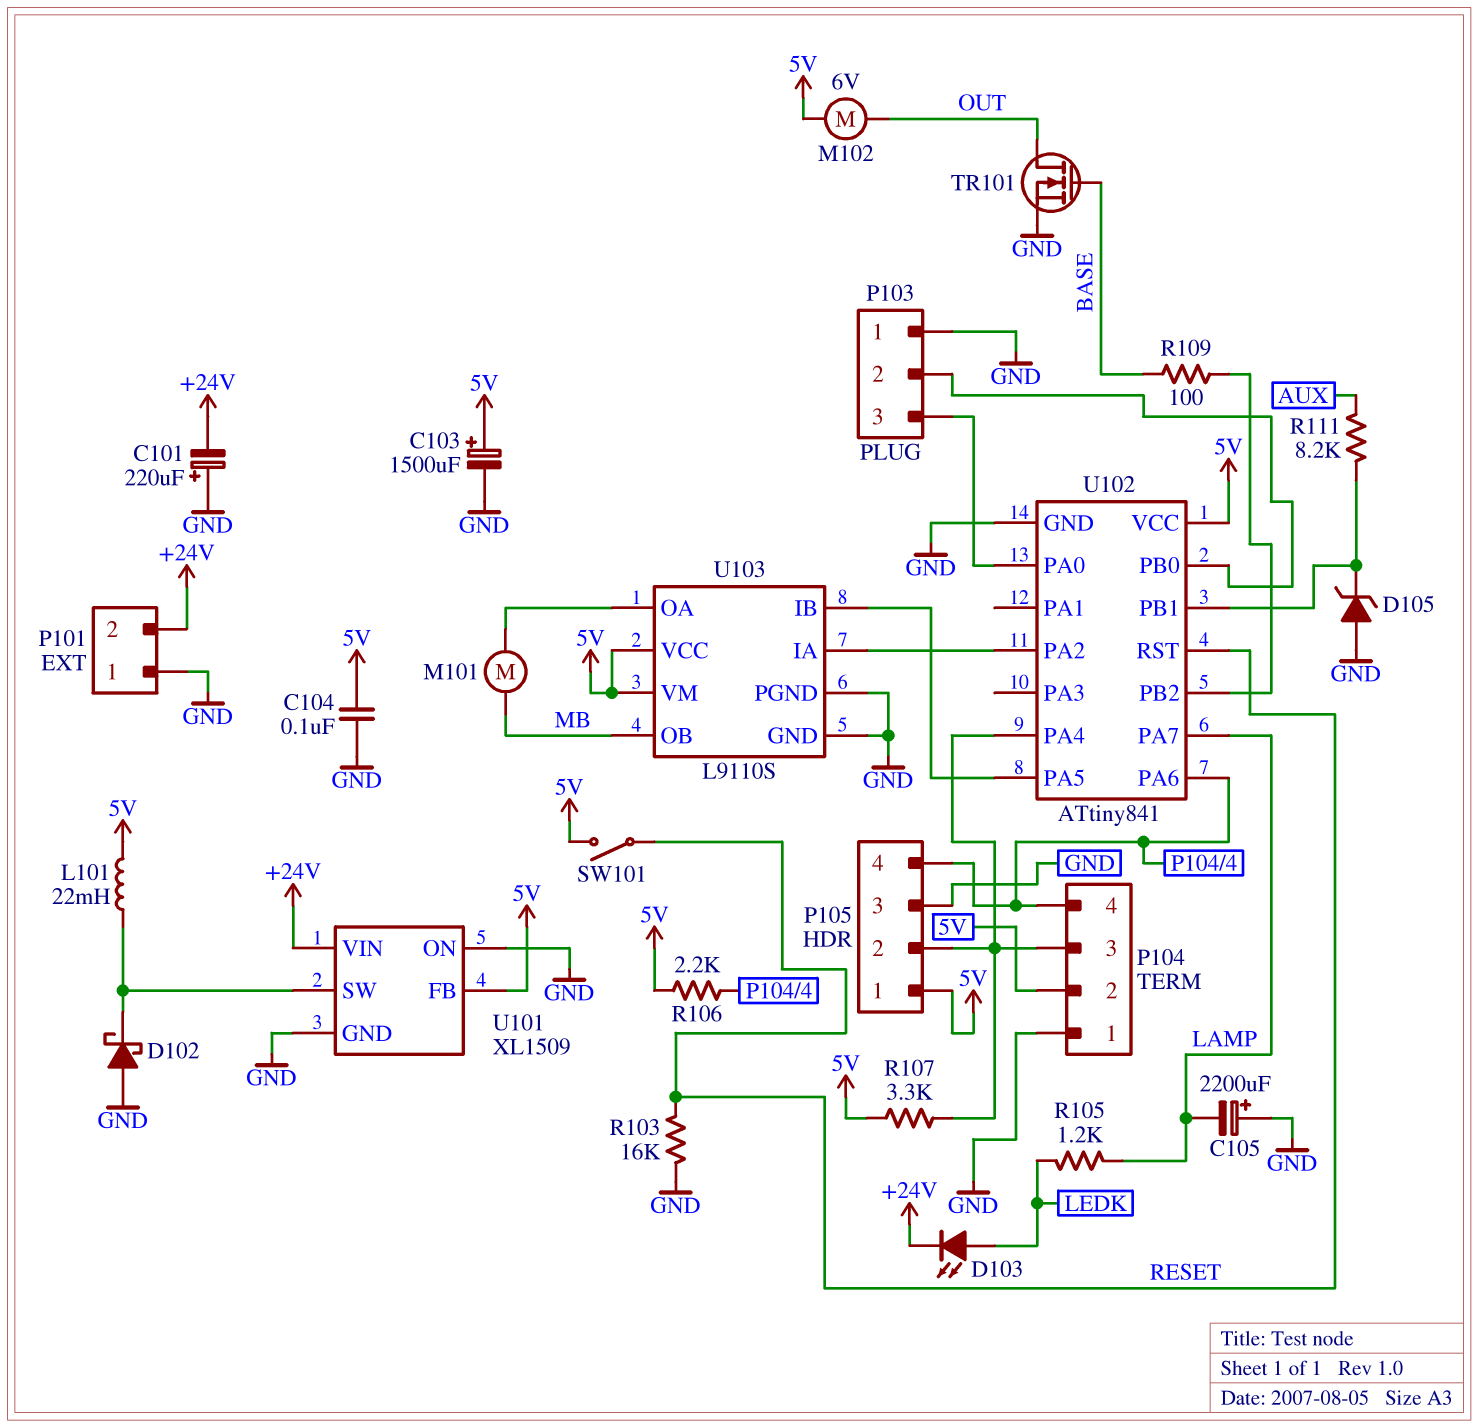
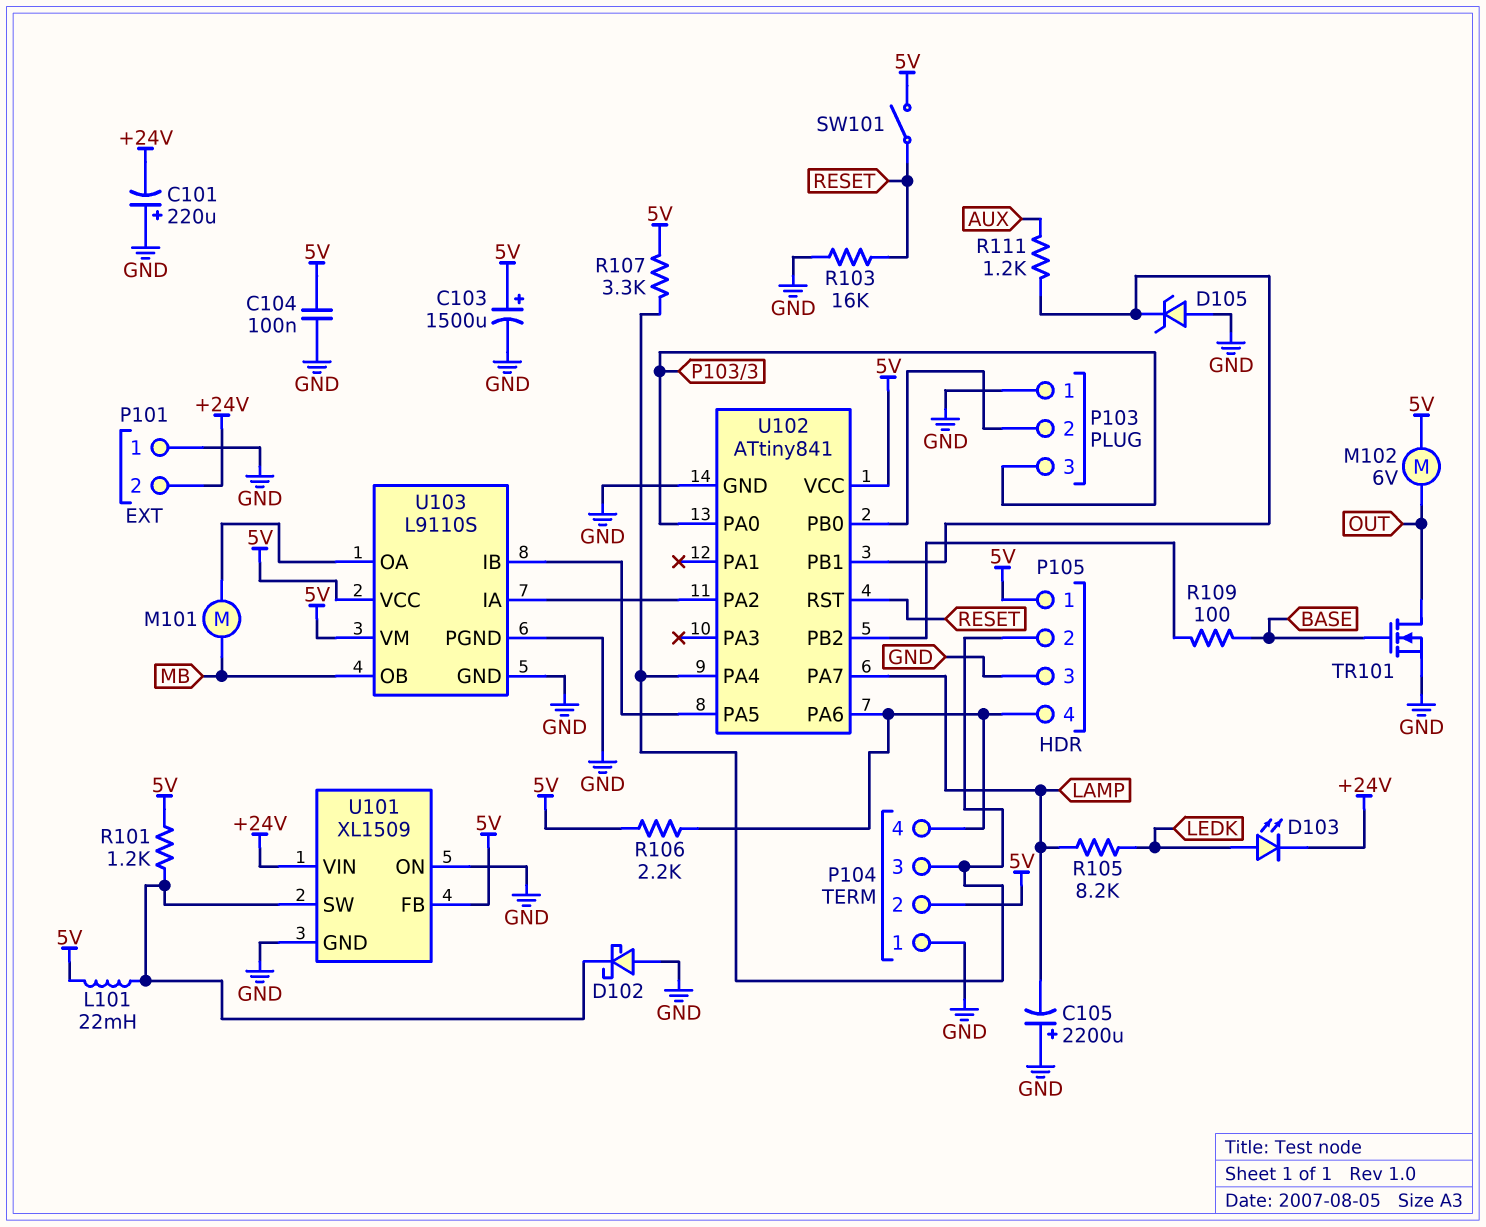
R101: none -> 1.2k (5V, U101/SW)
R105: 1.2k (LAMP, LEDK) -> 8.2k (LAMP, LEDK)
R111: 8.2k (AUX, U102/PB1) -> 1.2k (AUX, U102/PB1)

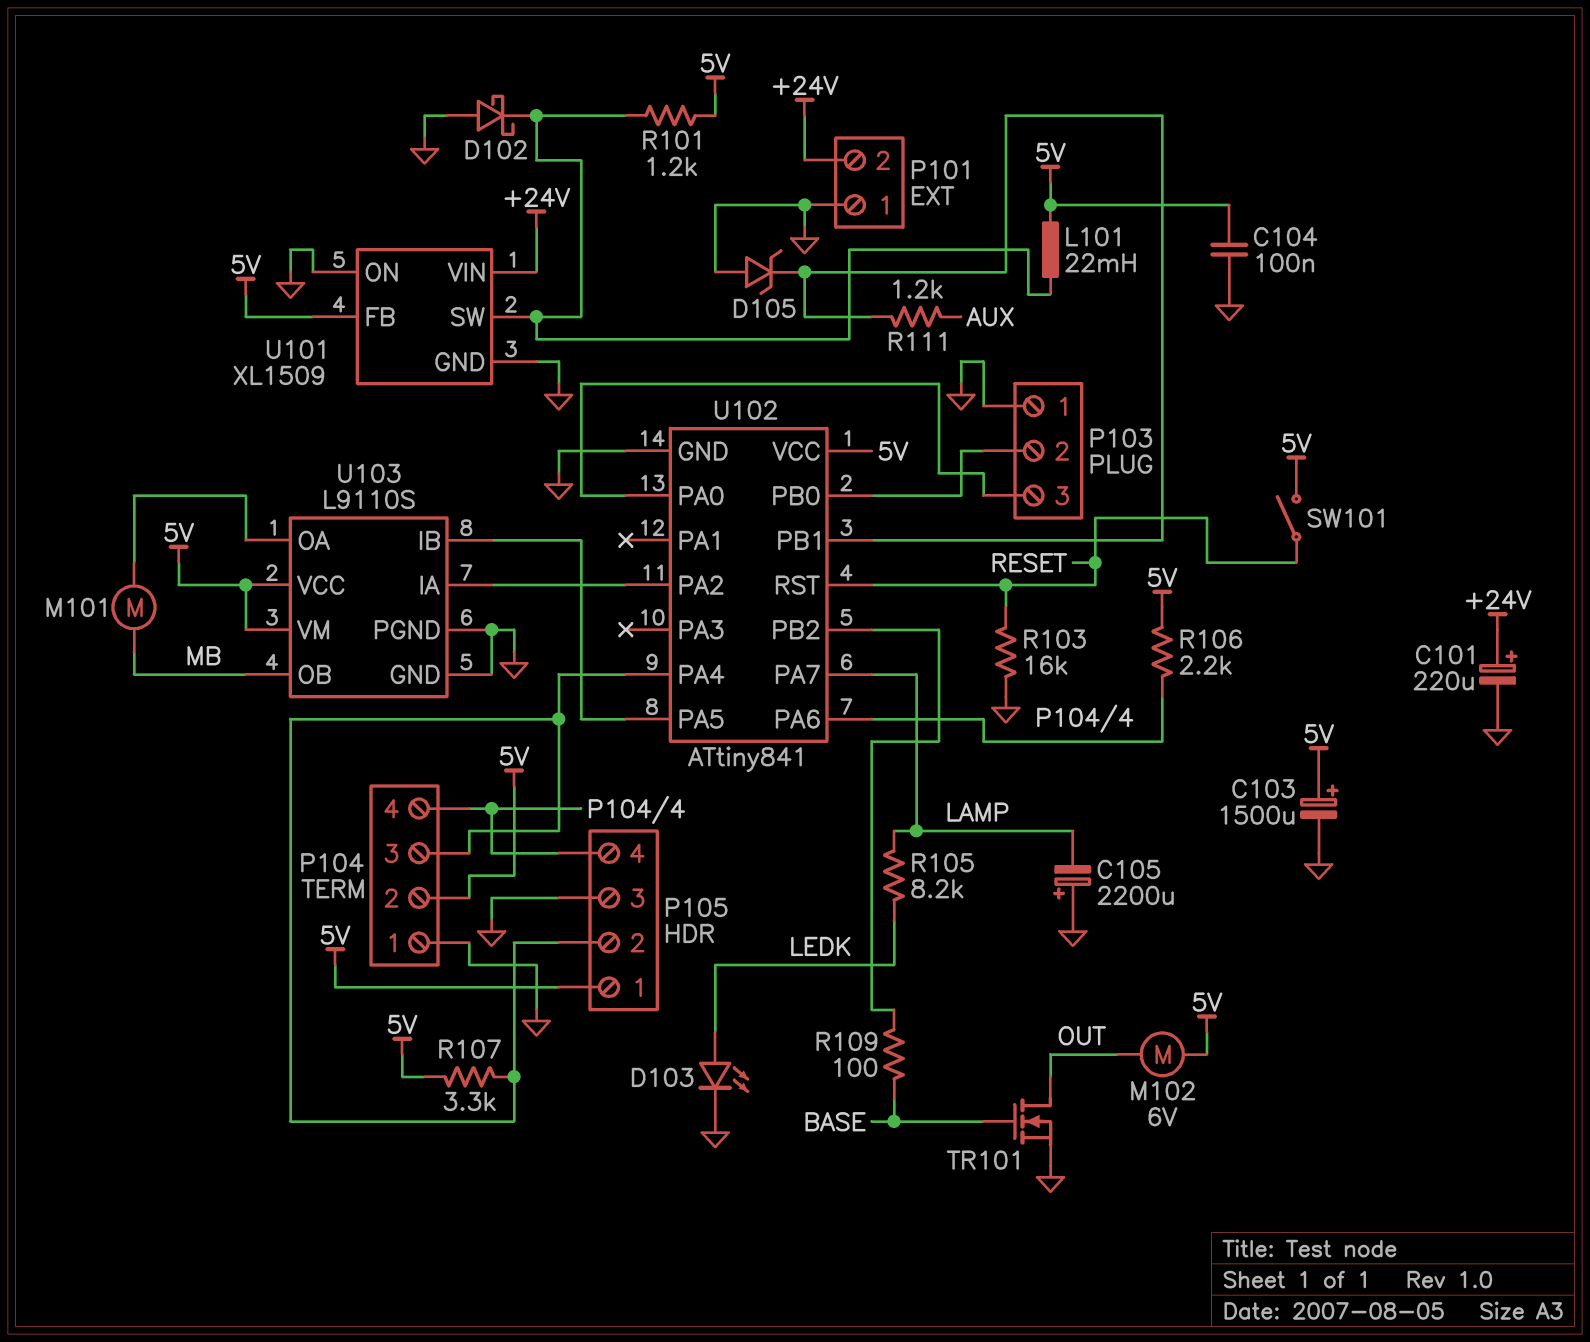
C101: 220uF (plus GND, minus +24V) -> 220uF (plus +24V, minus GND)
D103: LED (A LEDK, K +24V) -> LED (A LEDK, K GND)

